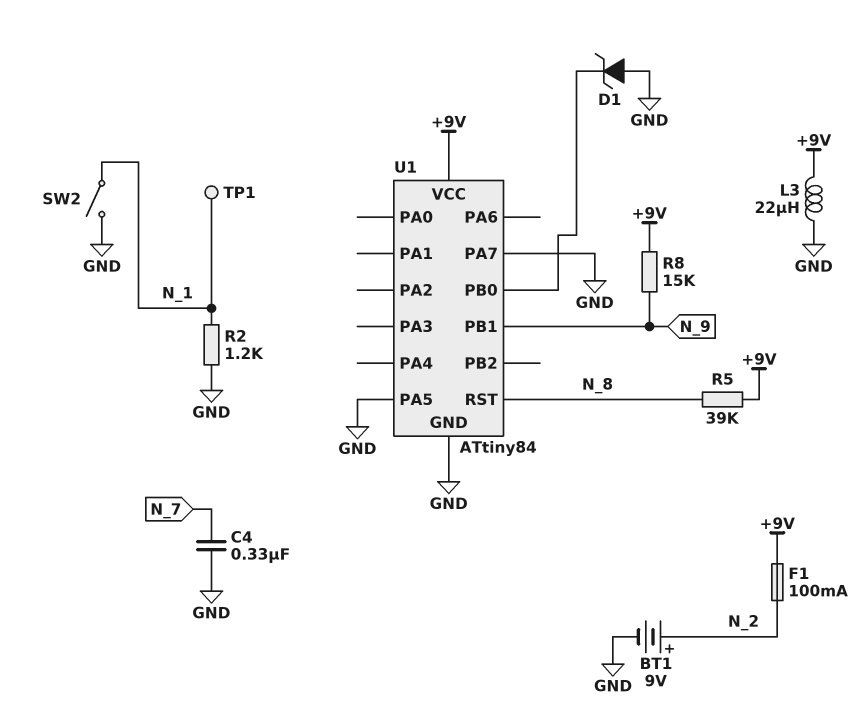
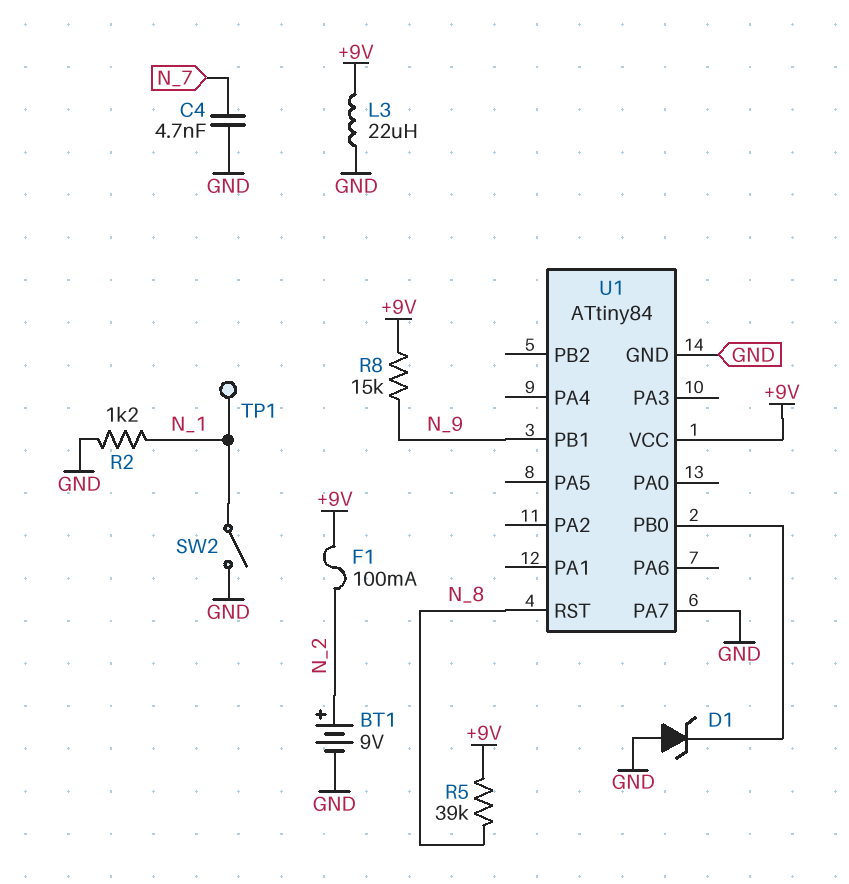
C4: 330nF (GND, N_7) -> 4.7nF (GND, N_7)
U1 pin PA5: GND -> none

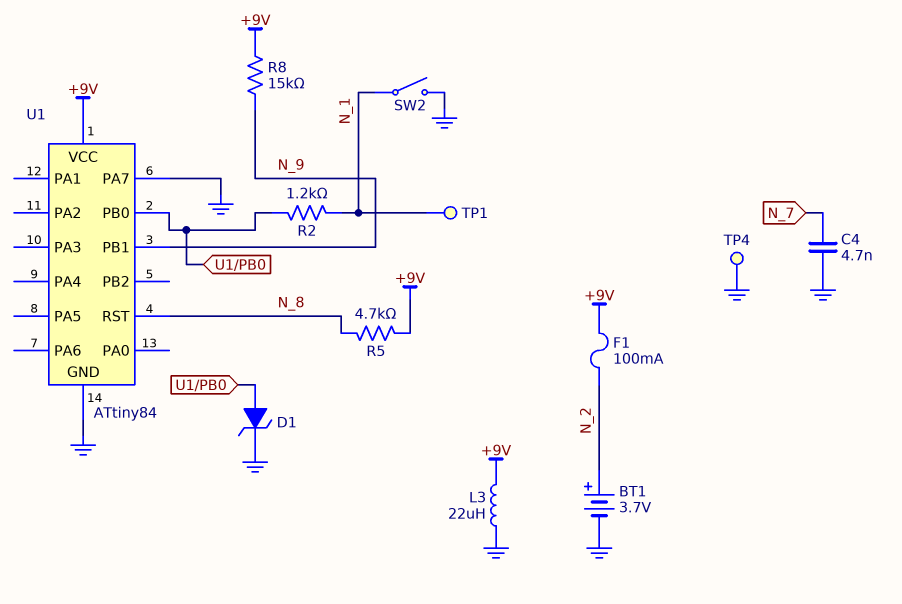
BT1: 9V (plus N_2, minus GND) -> 3.7V (plus N_2, minus GND)
D1: zener (A GND, K U1/PB0) -> zener (A U1/PB0, K GND)
R2: 1.2k (GND, N_1) -> 1.2k (N_1, U1/PB0)
R5: 39k (+9V, N_8) -> 4.7k (+9V, N_8)
TP4: none -> test point (GND)

